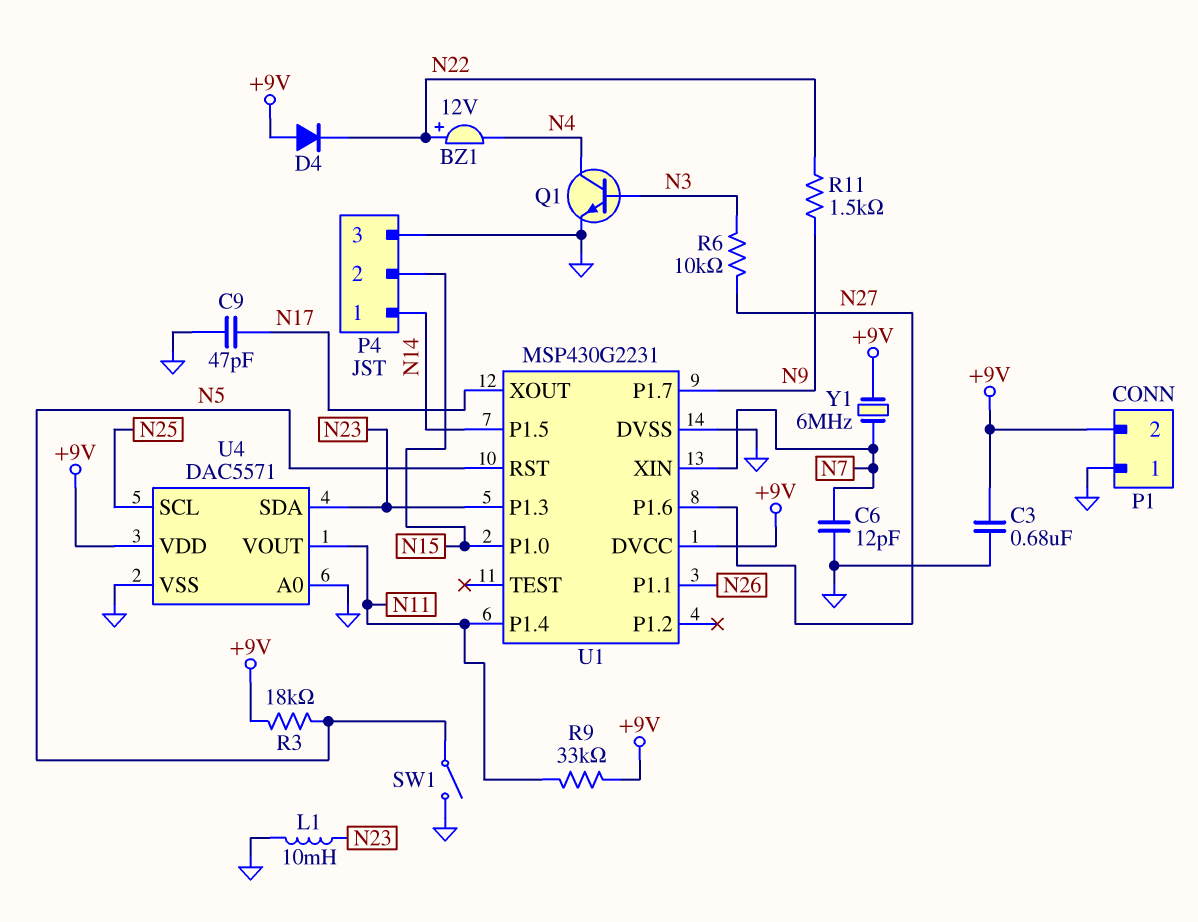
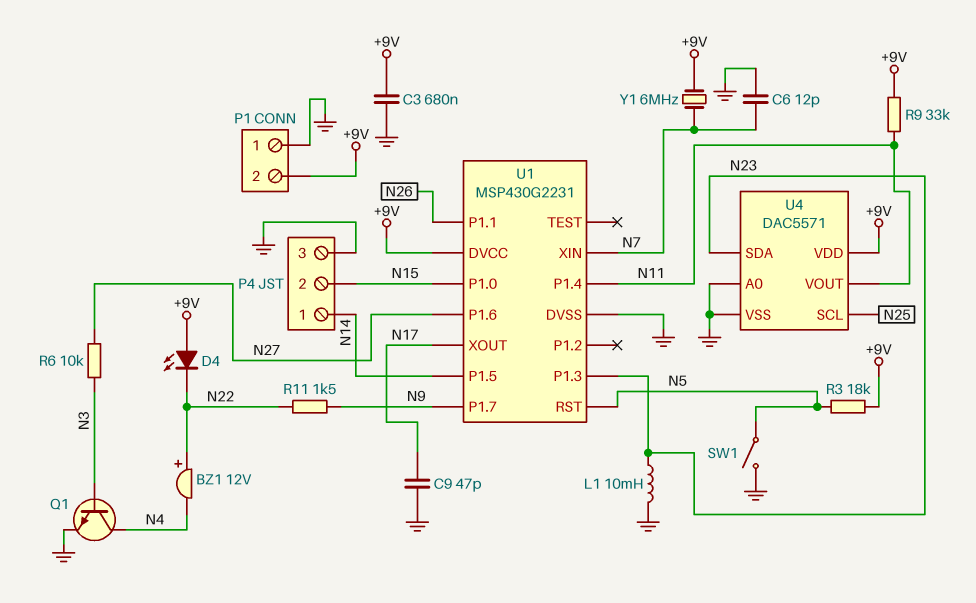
D4: diode (A +9V, K N22) -> LED (A +9V, K N22)

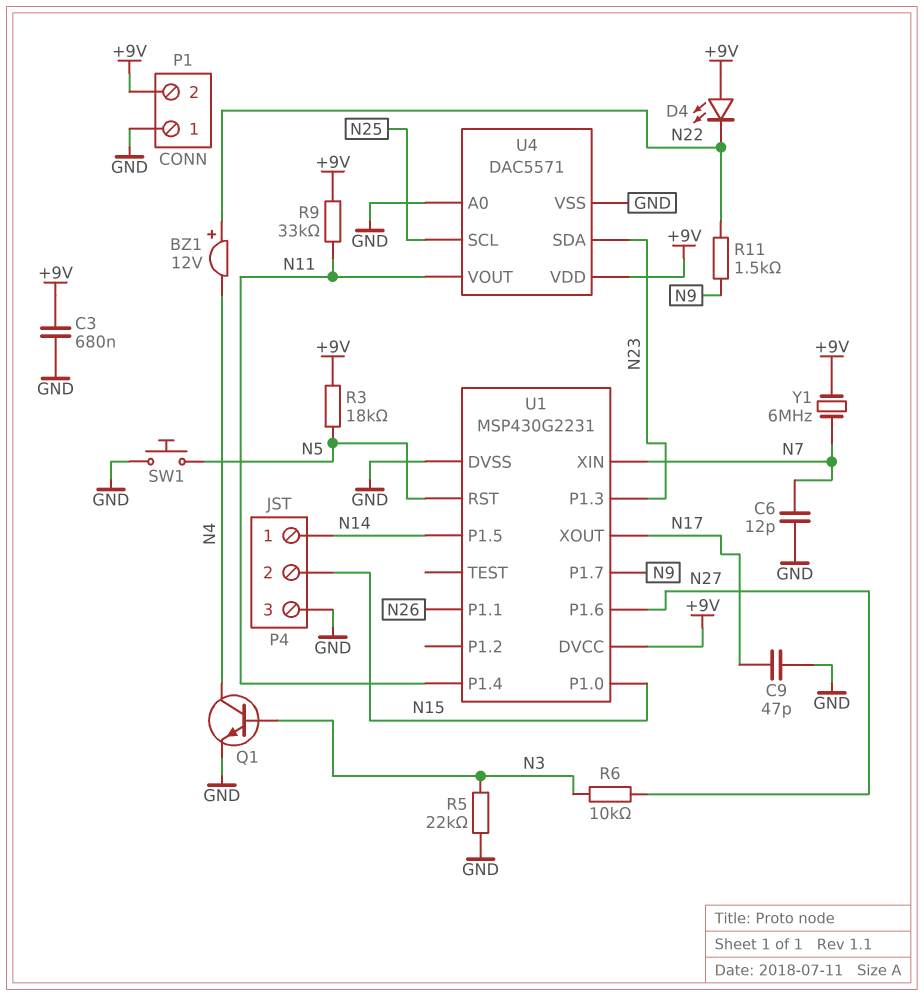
L1: 10mH (GND, N23) -> none
R5: none -> 22k (GND, N3)
SW1: switch (GND, N5) -> button (GND, N5)

